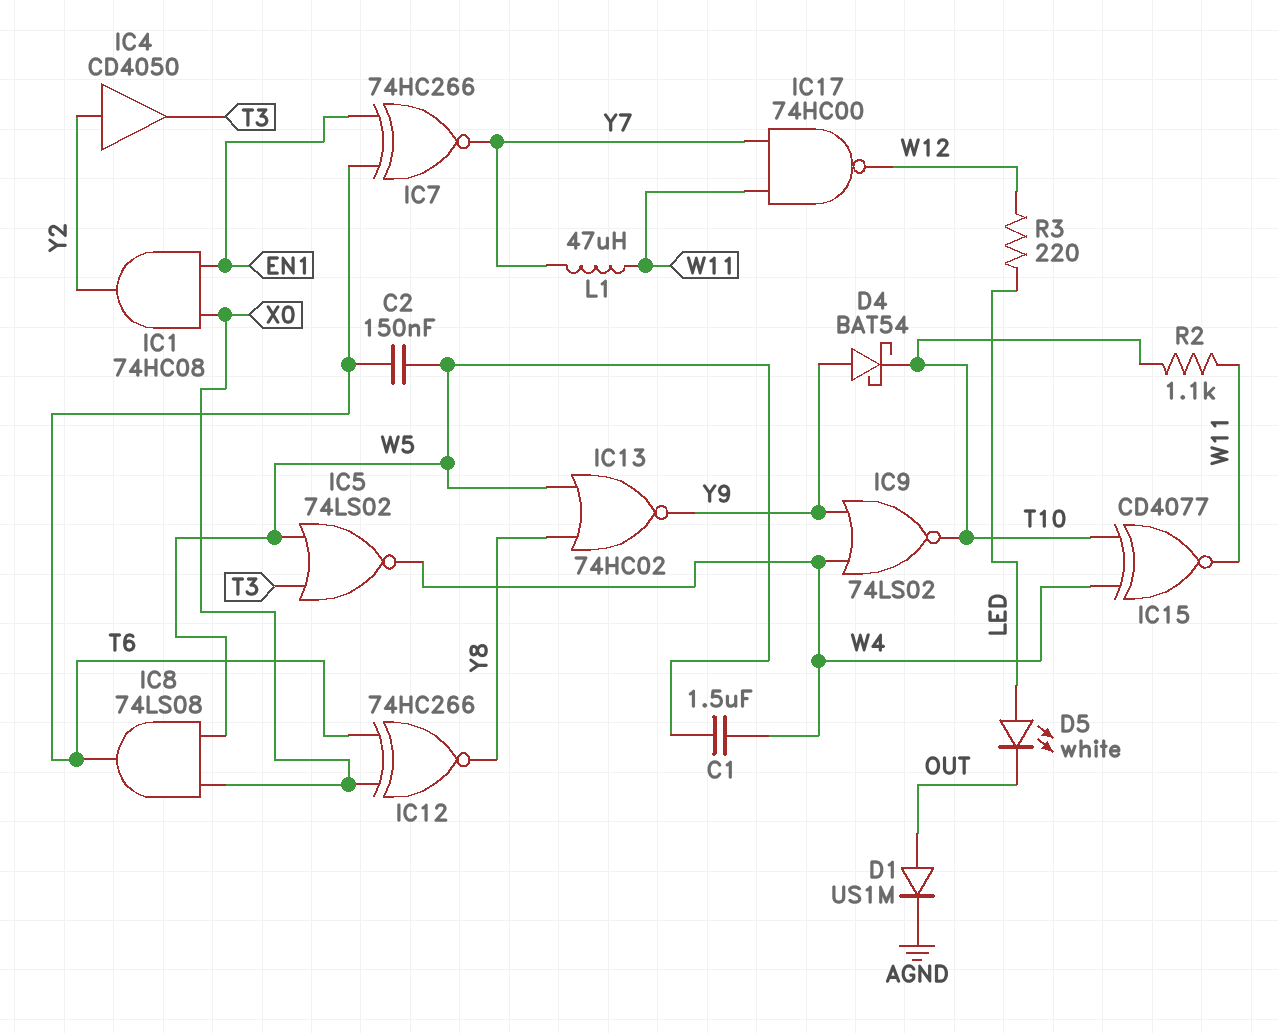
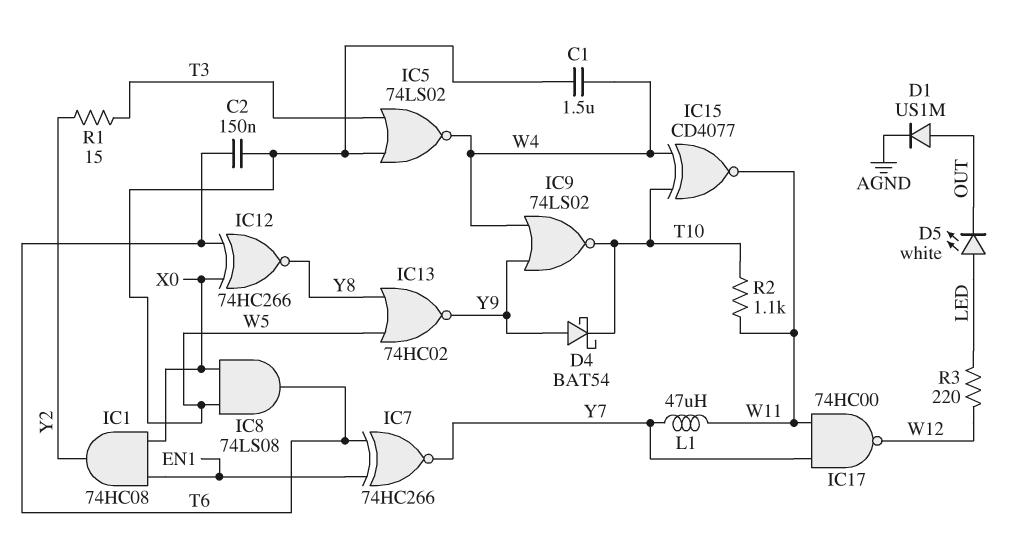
IC4: buffer CD4050 (in Y2, out T3) -> none
R1: none -> 15 (T3, Y2)

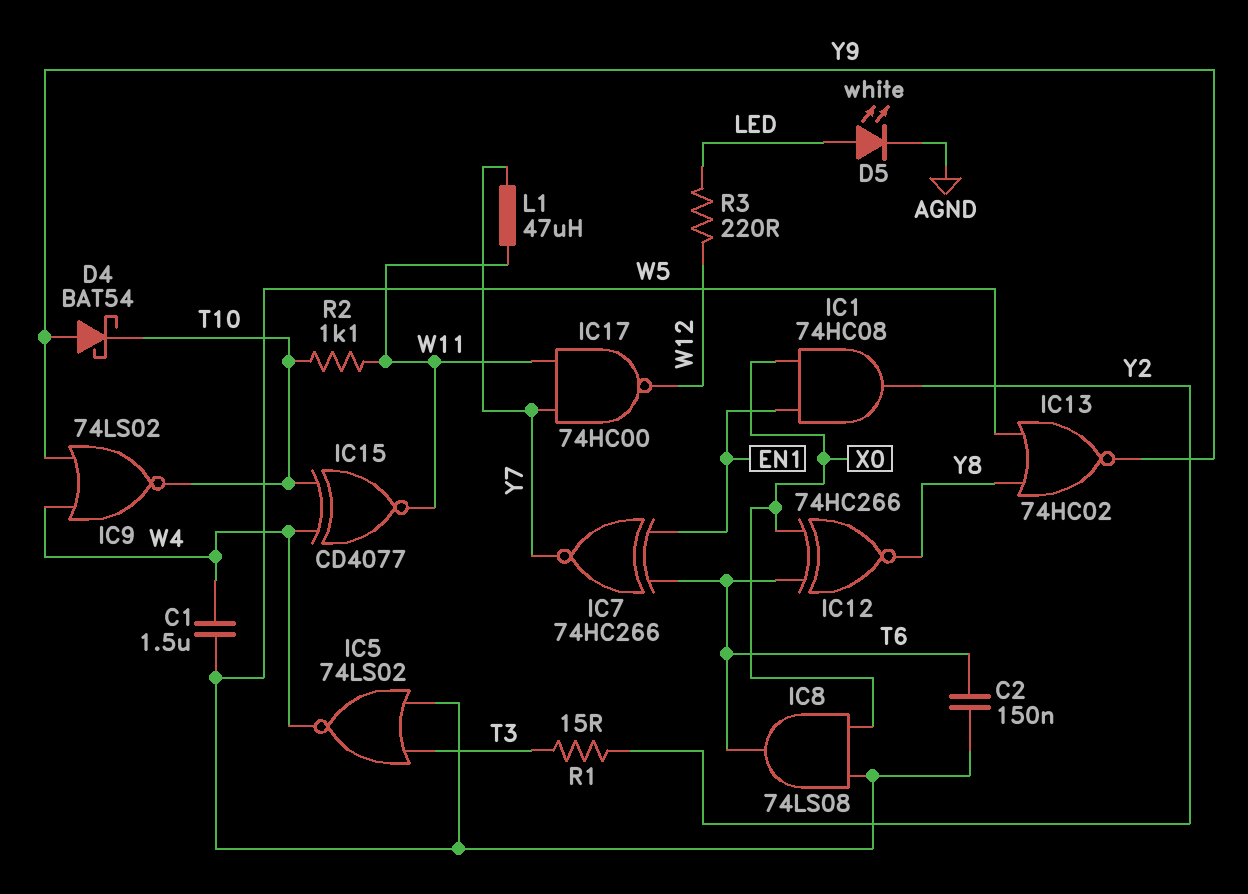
D1: diode US1M (A OUT, K AGND) -> none
D5: LED white (A LED, K OUT) -> LED white (A LED, K AGND)

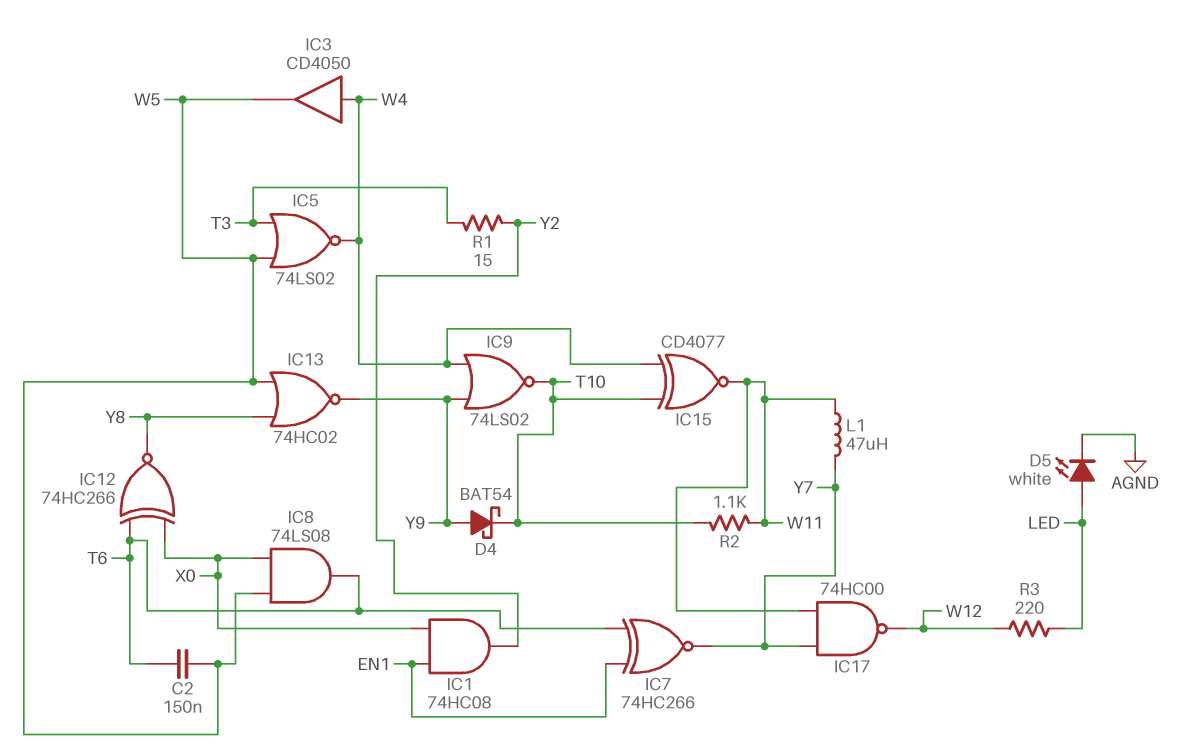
C1: 1.5uF (W4, W5) -> none
IC3: none -> buffer CD4050 (in W4, out W5)

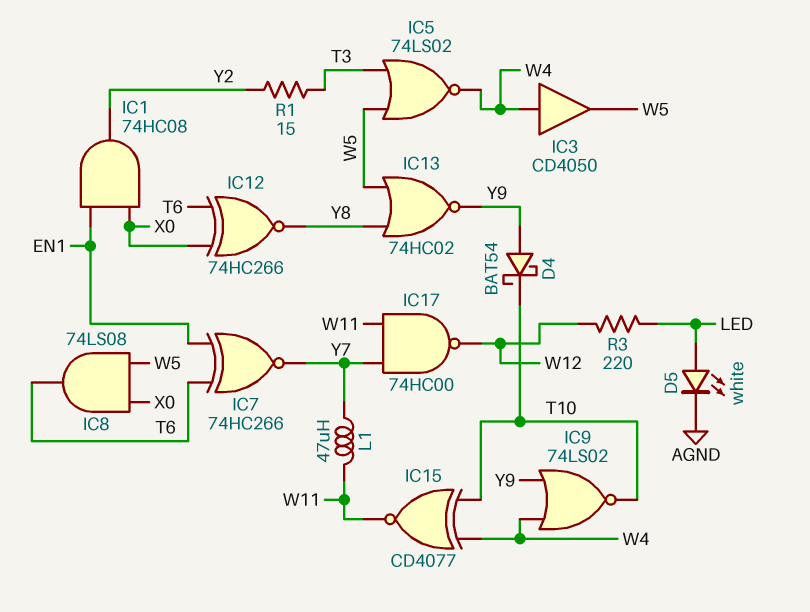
C2: 150nF (T6, W5) -> none
R2: 1.1k (T10, W11) -> none

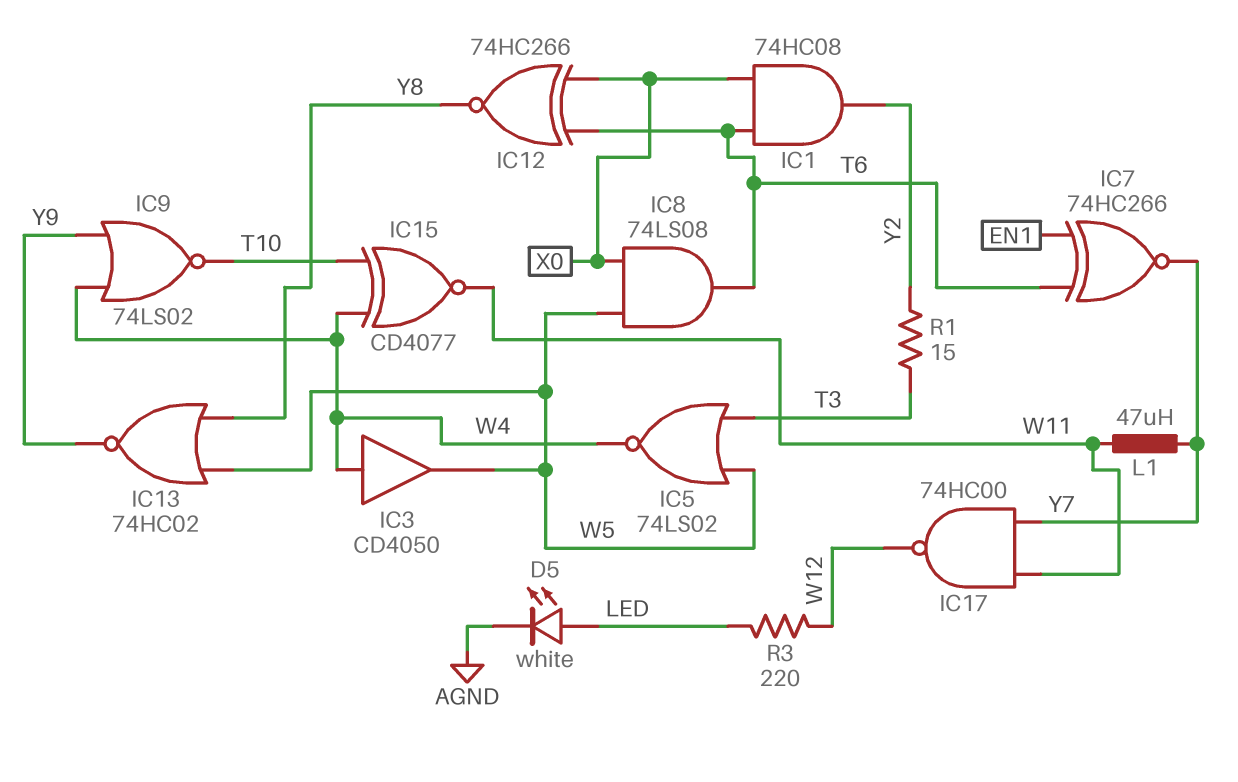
D4: schottky BAT54 (A Y9, K T10) -> none
IC1: AND 74HC08 (in EN1, in X0, out Y2) -> AND 74HC08 (in T6, in X0, out Y2)

